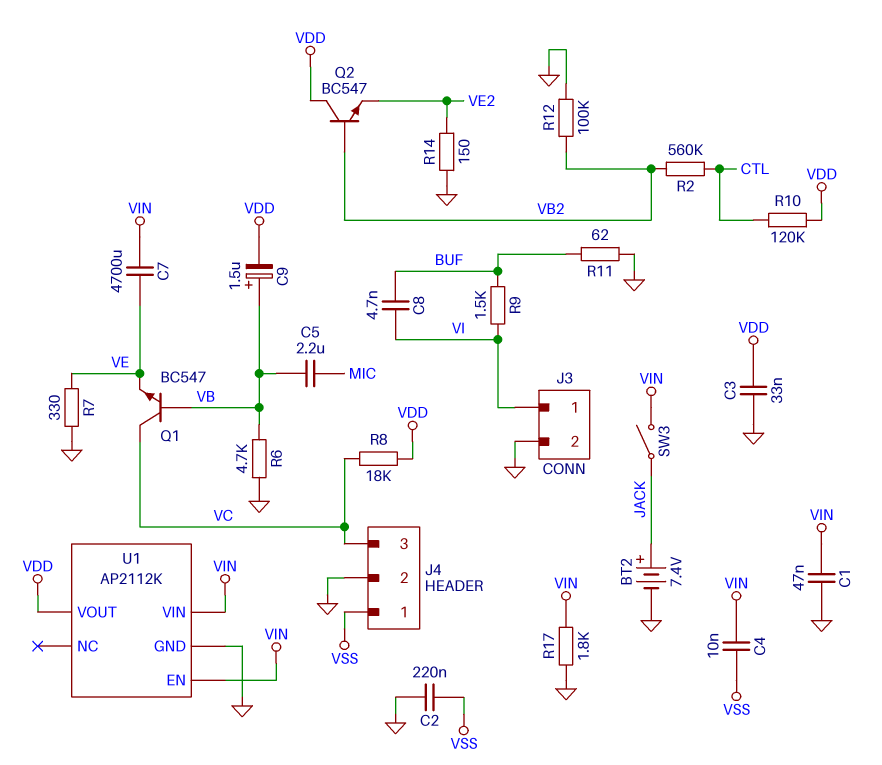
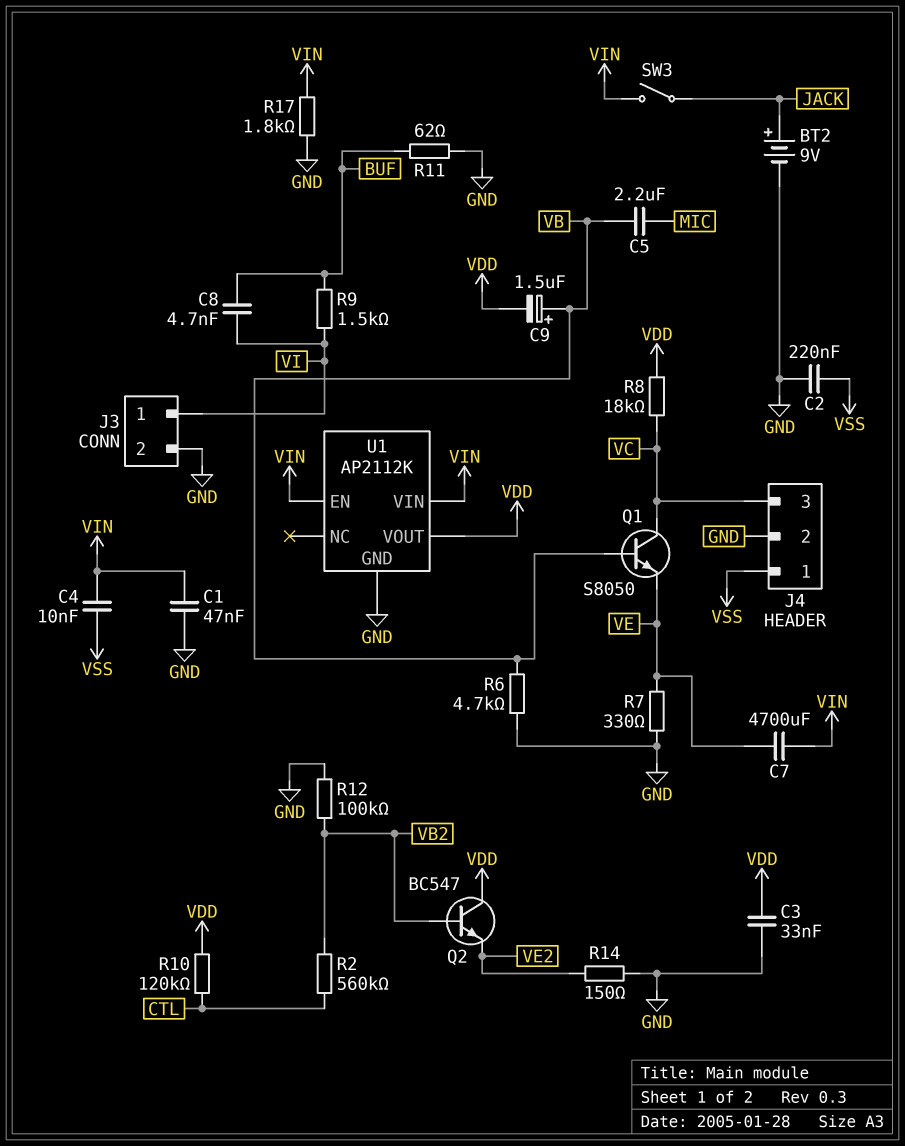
BT2: 7.4V (plus JACK, minus GND) -> 9V (plus JACK, minus GND)
Q1: NPN BC547 (B VB, C VC, E VE) -> NPN S8050 (B VB, C VC, E VE)

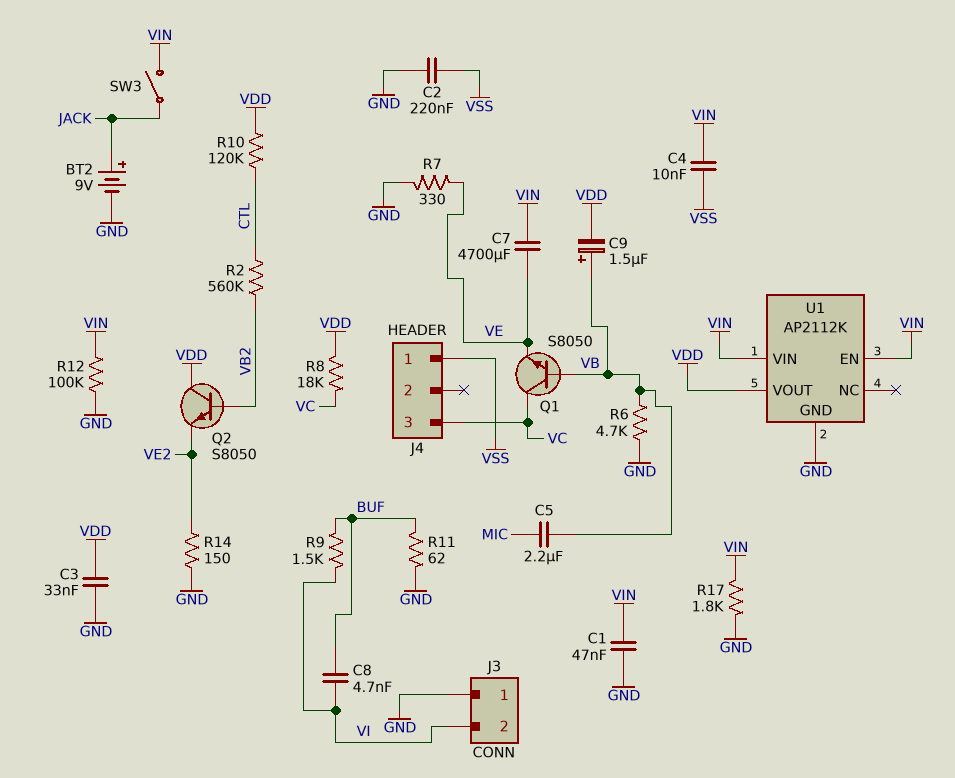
J3 pin 1: VI -> GND
J3 pin 2: GND -> VI
J4 pin 2: GND -> none
Q2: NPN BC547 (B VB2, C VDD, E VE2) -> NPN S8050 (B VB2, C VDD, E VE2)
R12: 100k (GND, VB2) -> 100k (GND, VIN)

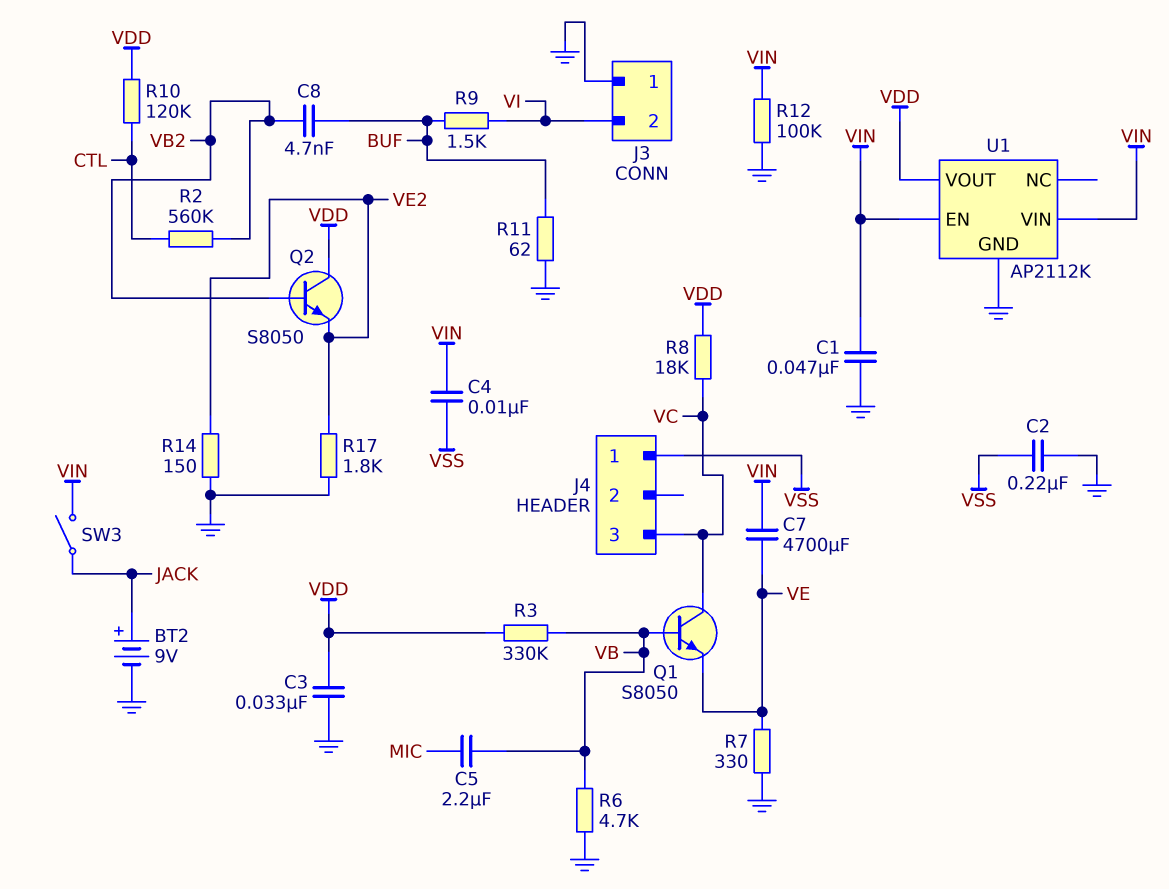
C8: 4.7nF (BUF, VI) -> 4.7nF (BUF, VB2)
C9: 1.5uF (plus VB, minus VDD) -> none
R3: none -> 330k (VB, VDD)
R17: 1.8k (GND, VIN) -> 1.8k (GND, VE2)

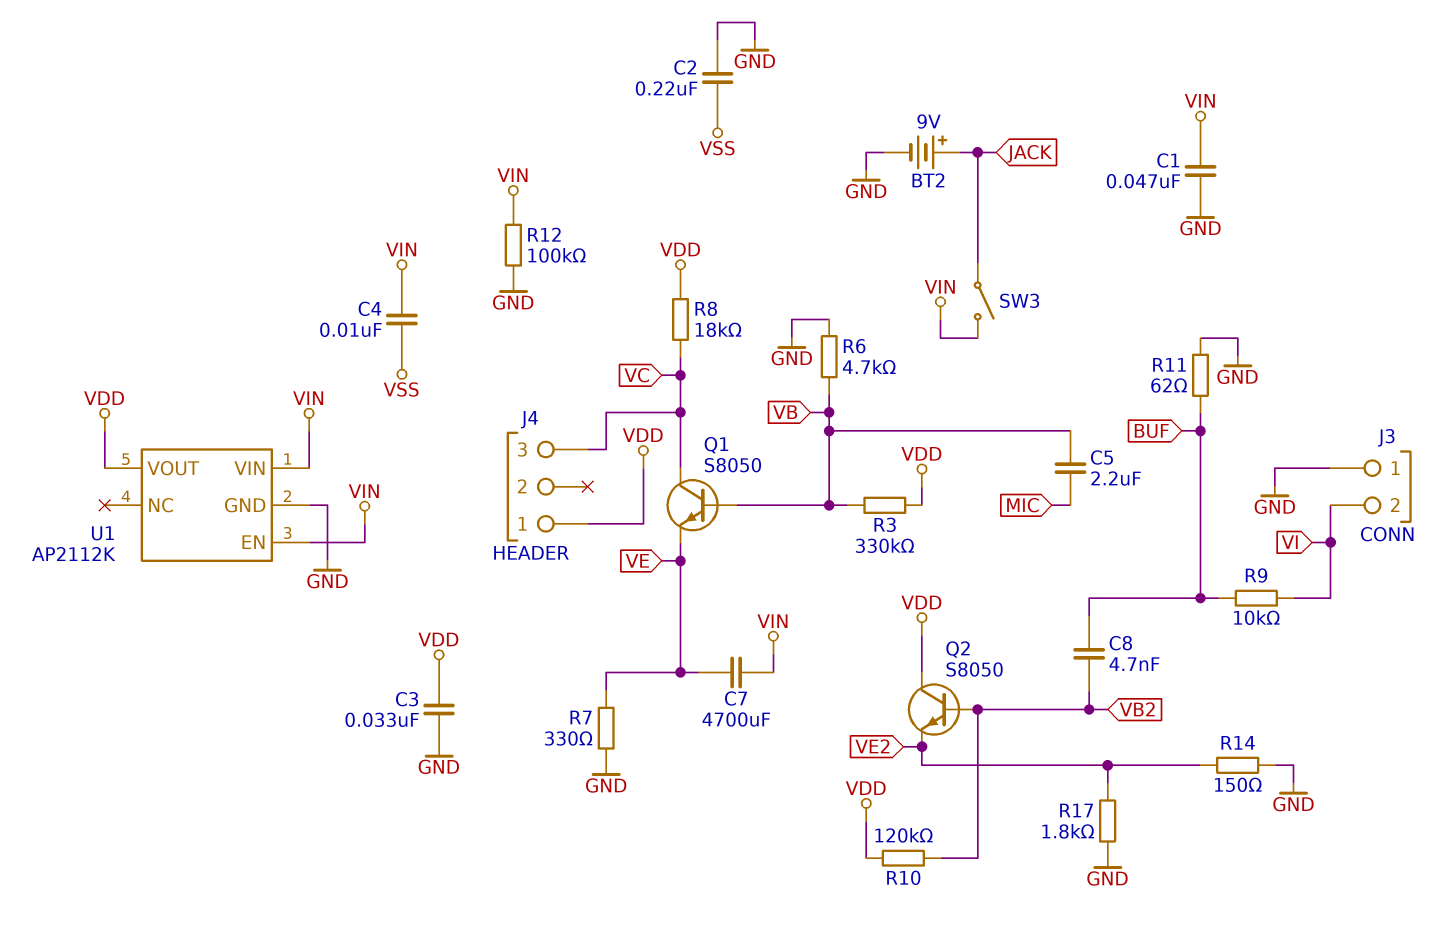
J4 pin 1: VSS -> VDD
R2: 560k (CTL, VB2) -> none
R9: 1.5k (BUF, VI) -> 10k (BUF, VI)
R10: 120k (CTL, VDD) -> 120k (VB2, VDD)

